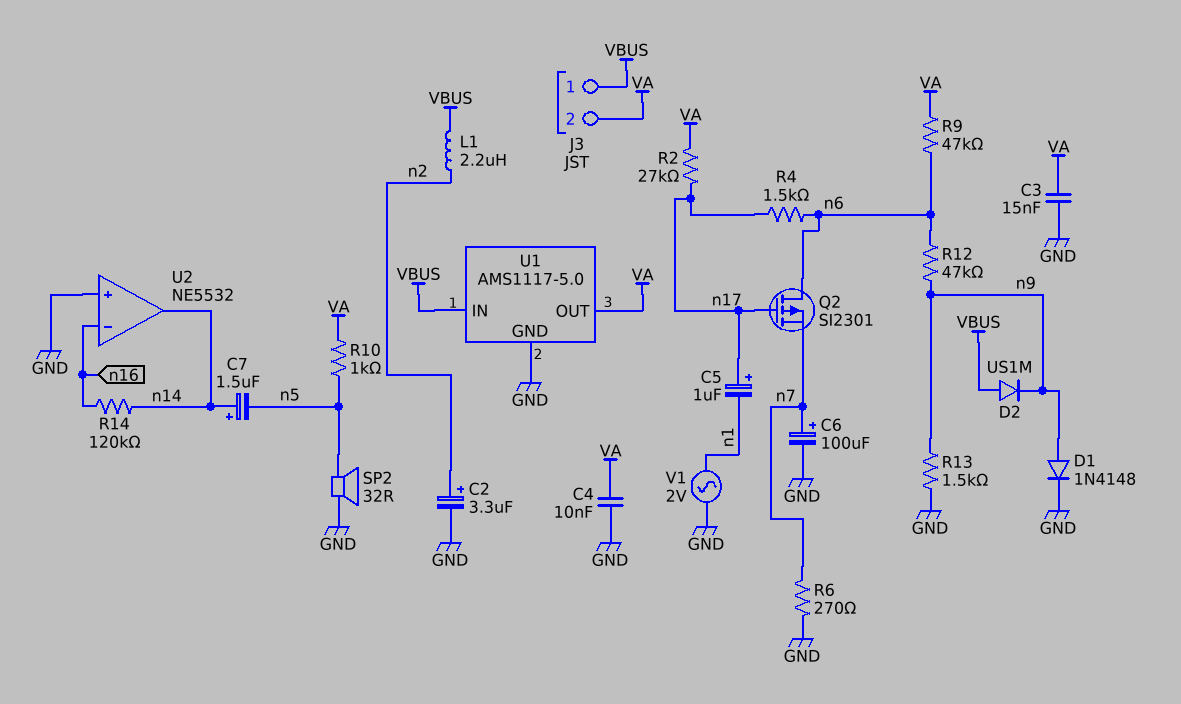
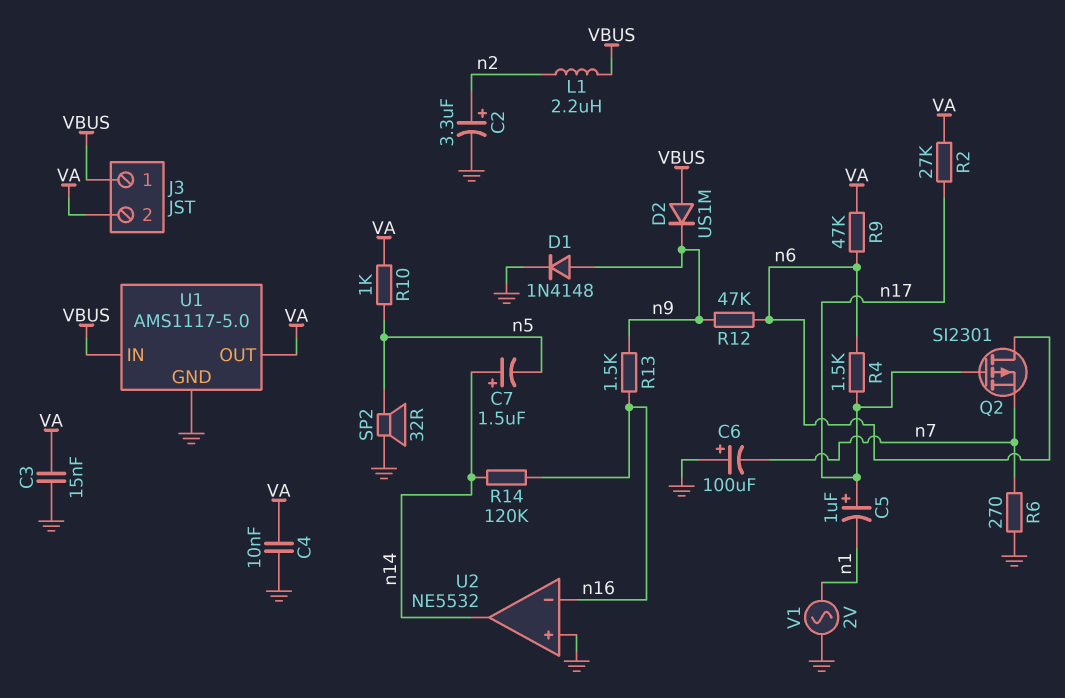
C6: 100uF (plus n7, minus GND) -> 100uF (plus GND, minus n7)
R13: 1.5k (GND, n9) -> 1.5k (n9, n16)

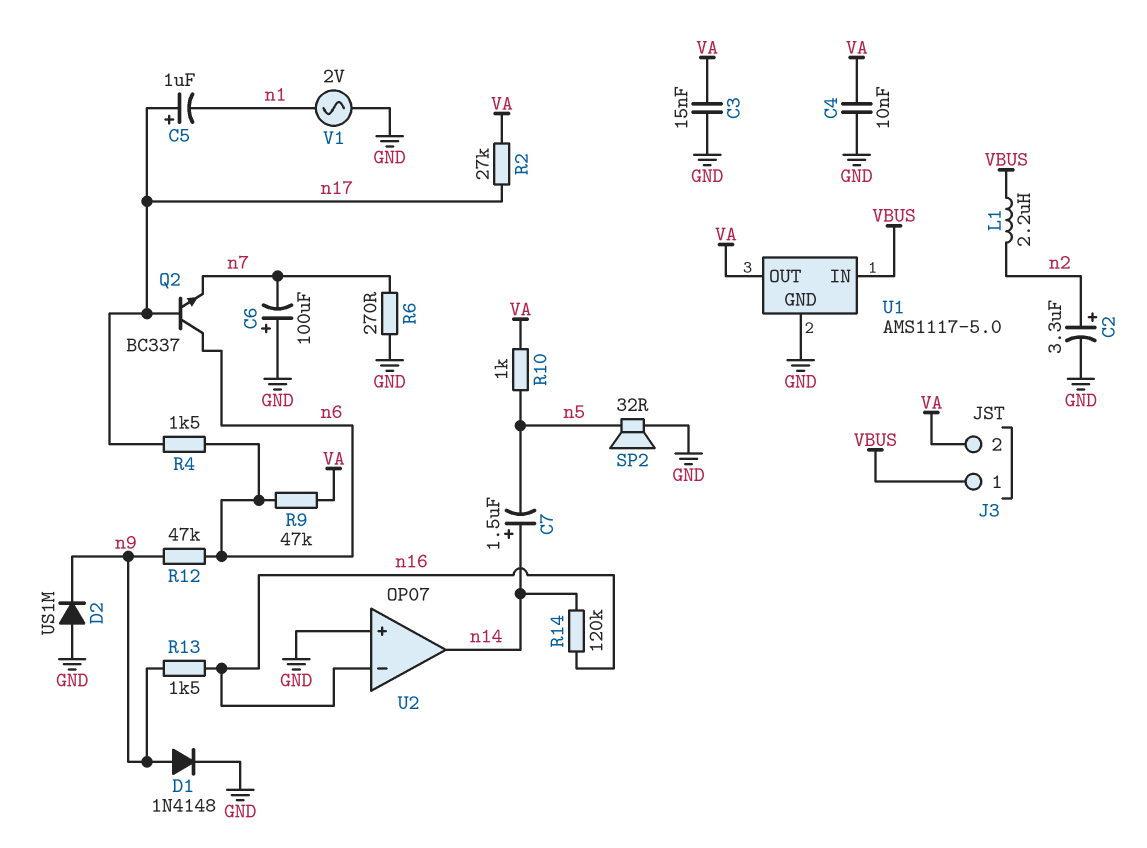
D2: diode US1M (A VBUS, K n9) -> diode US1M (A GND, K n9)
Q2: PMOS SI2301 (G n17, D n6, S n7) -> NPN BC337 (B n17, C n6, E n7)
U2: NE5532 -> OP07

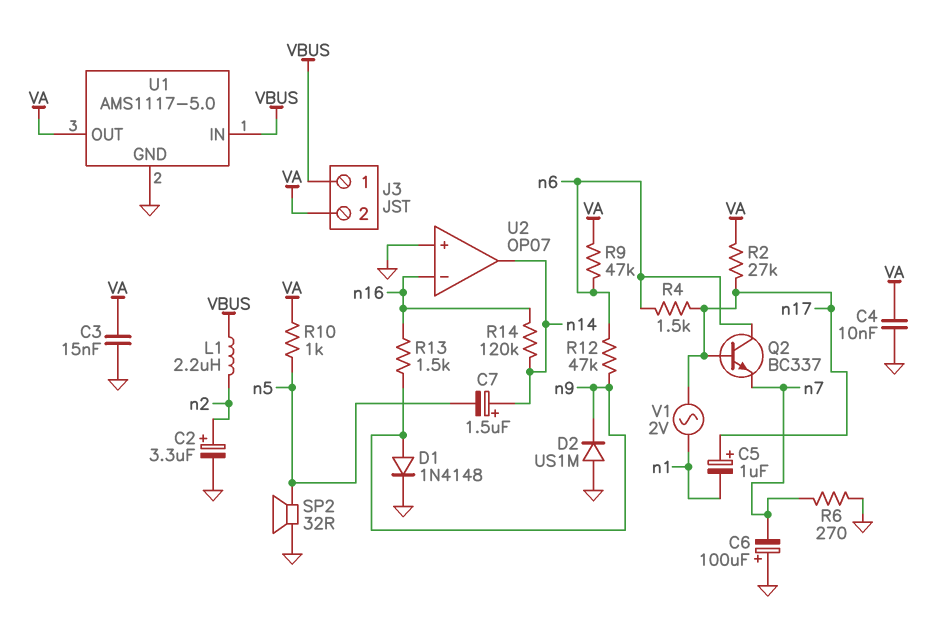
V1: AC 2V (GND, n1) -> AC 2V (n1, n17)

